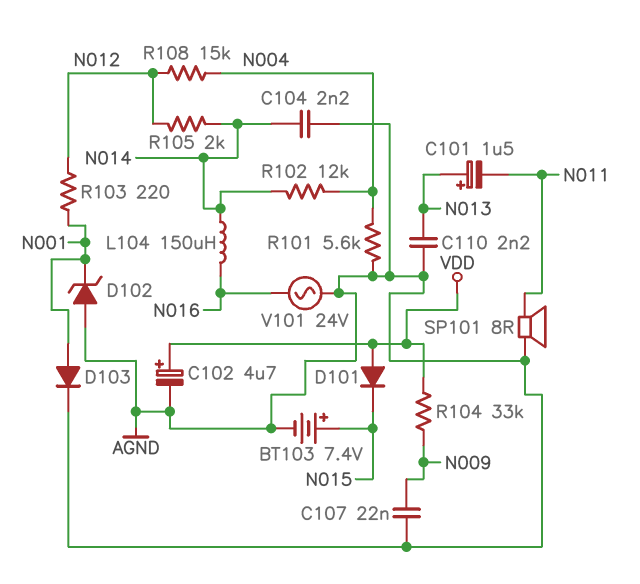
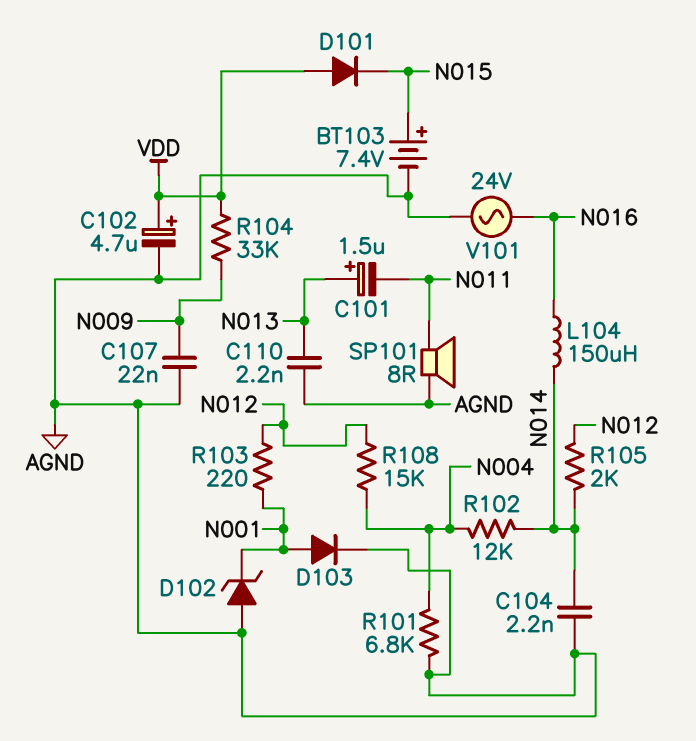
R101: 5.6k (AGND, N004) -> 6.8k (AGND, N004)

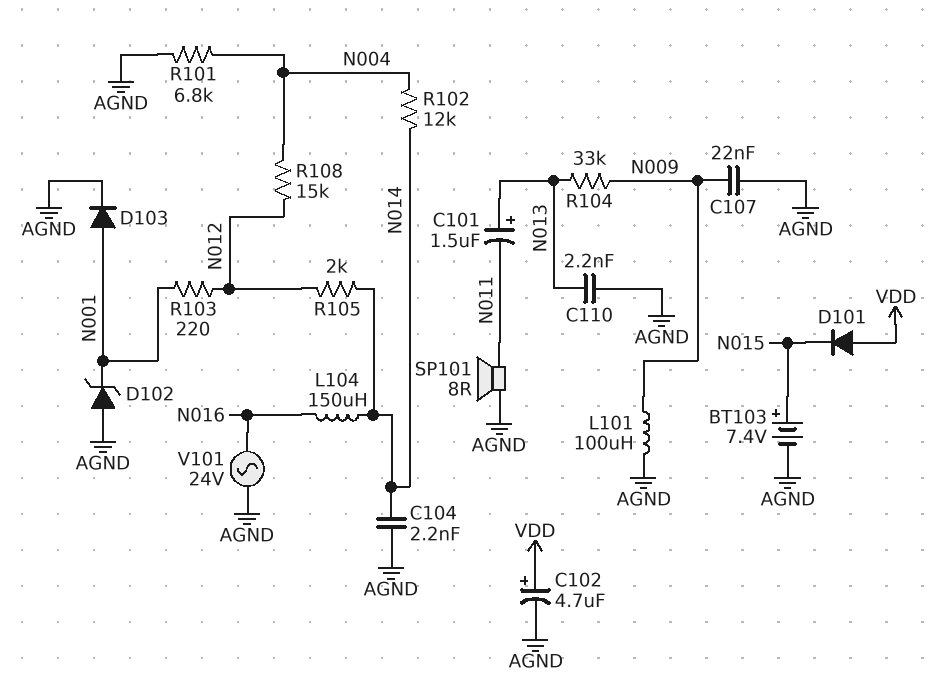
L101: none -> 100uH (AGND, N009)
R104: 33k (N009, VDD) -> 33k (N009, N013)

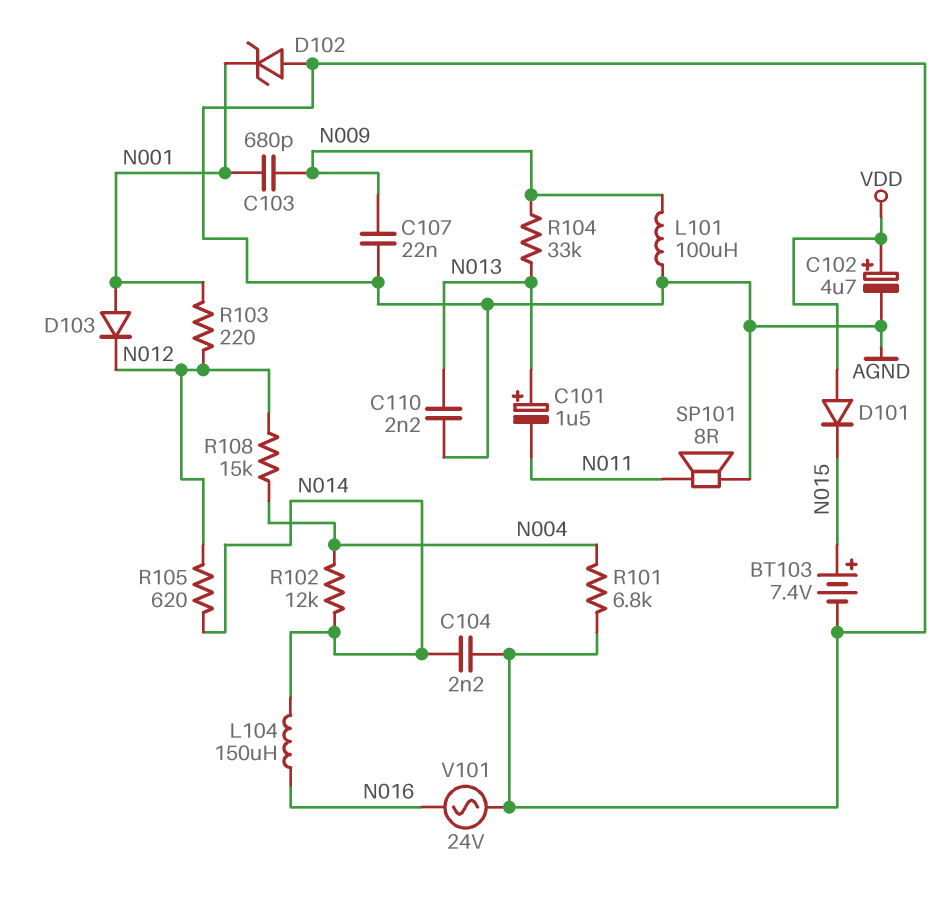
C103: none -> 680pF (N001, N009)
D103: diode (A N001, K AGND) -> diode (A N001, K N012)
R105: 2k (N012, N014) -> 620 (N012, N014)

